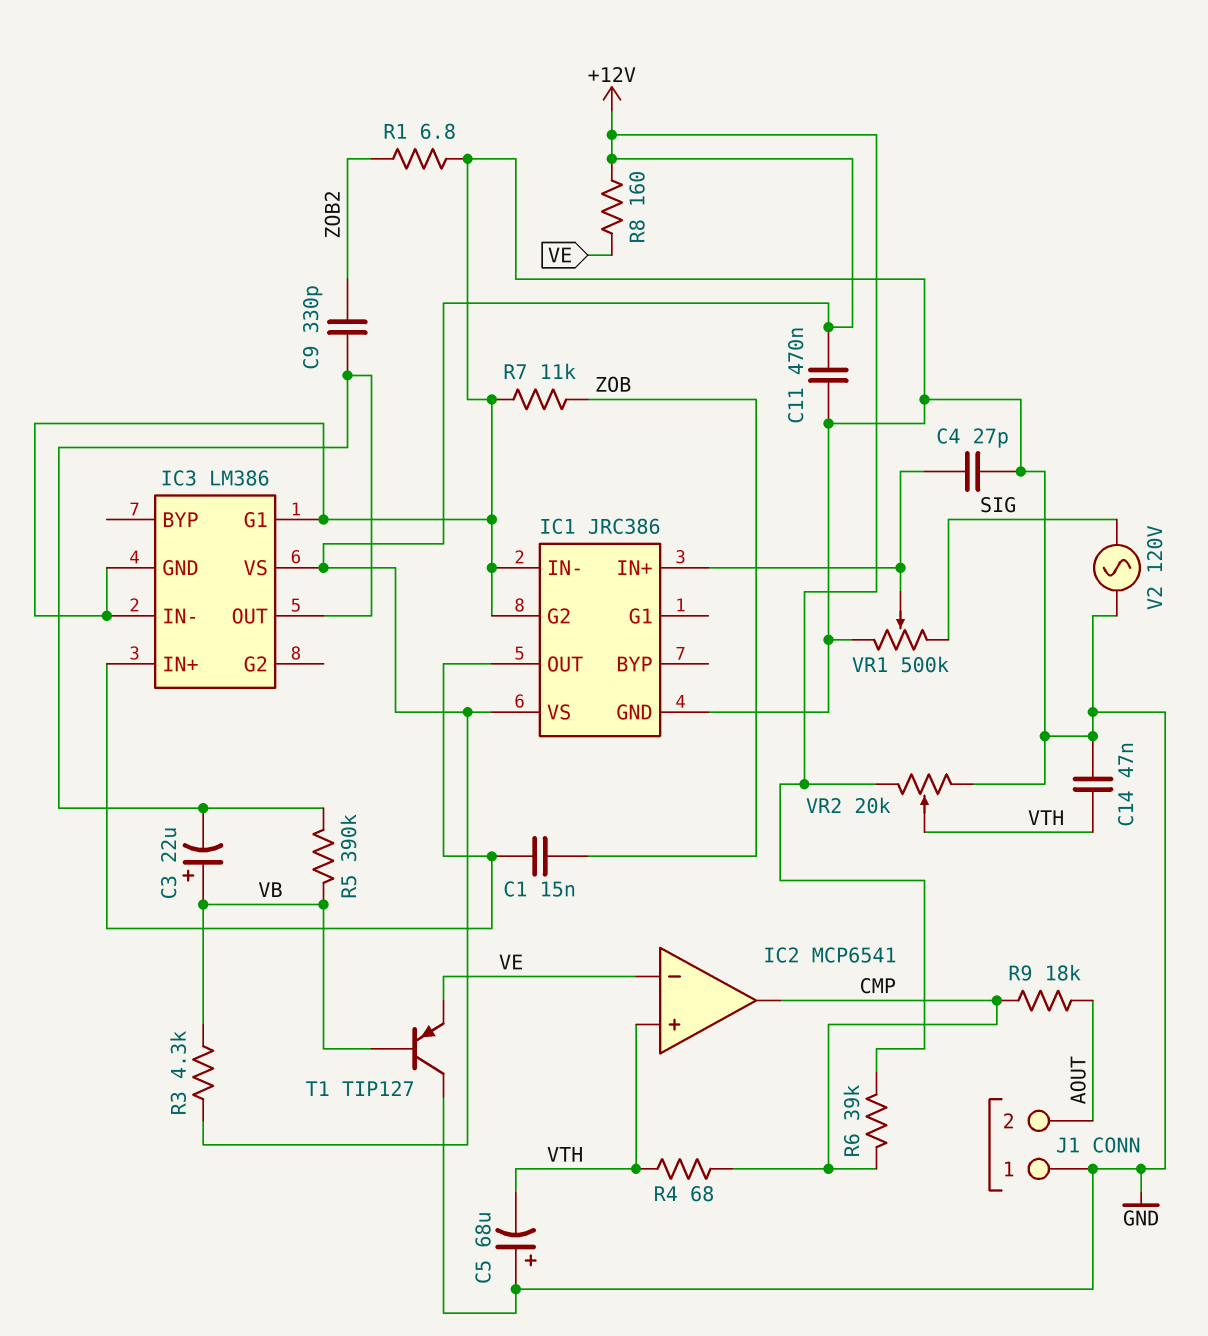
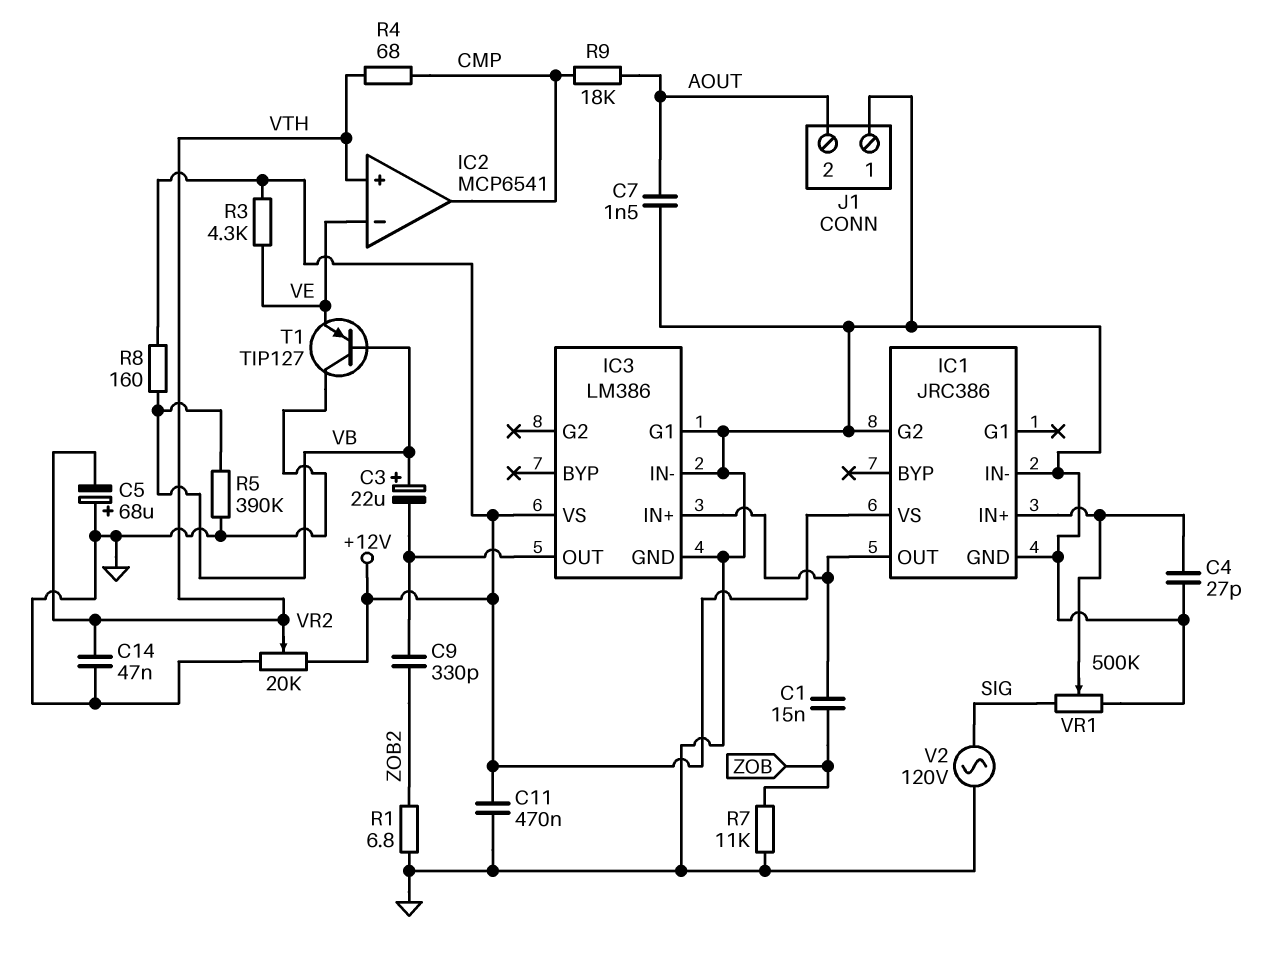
C7: none -> 1.5nF (AOUT, GND)
R3: 4.3k (+12V, VB) -> 4.3k (+12V, VE)
R5: 390k (IC3/OUT, VB) -> 390k (GND, VB)
R6: 39k (+12V, CMP) -> none
R8: 160 (+12V, VE) -> 160 (+12V, VB)

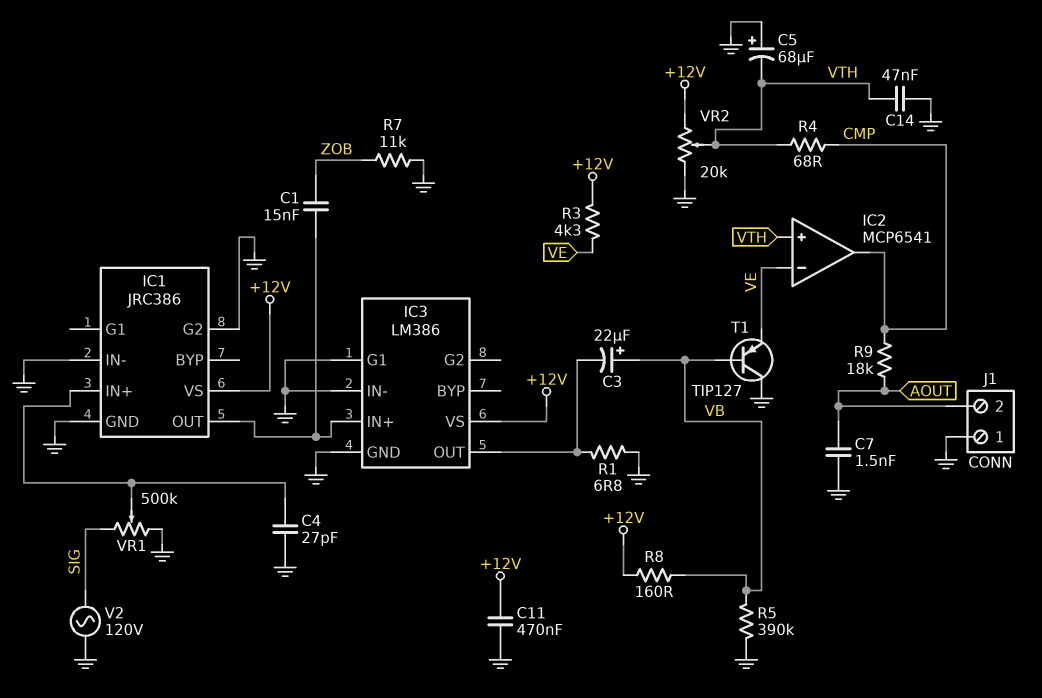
C9: 330pF (IC3/OUT, ZOB2) -> none
R1: 6.8 (GND, ZOB2) -> 6.8 (GND, IC3/OUT)

